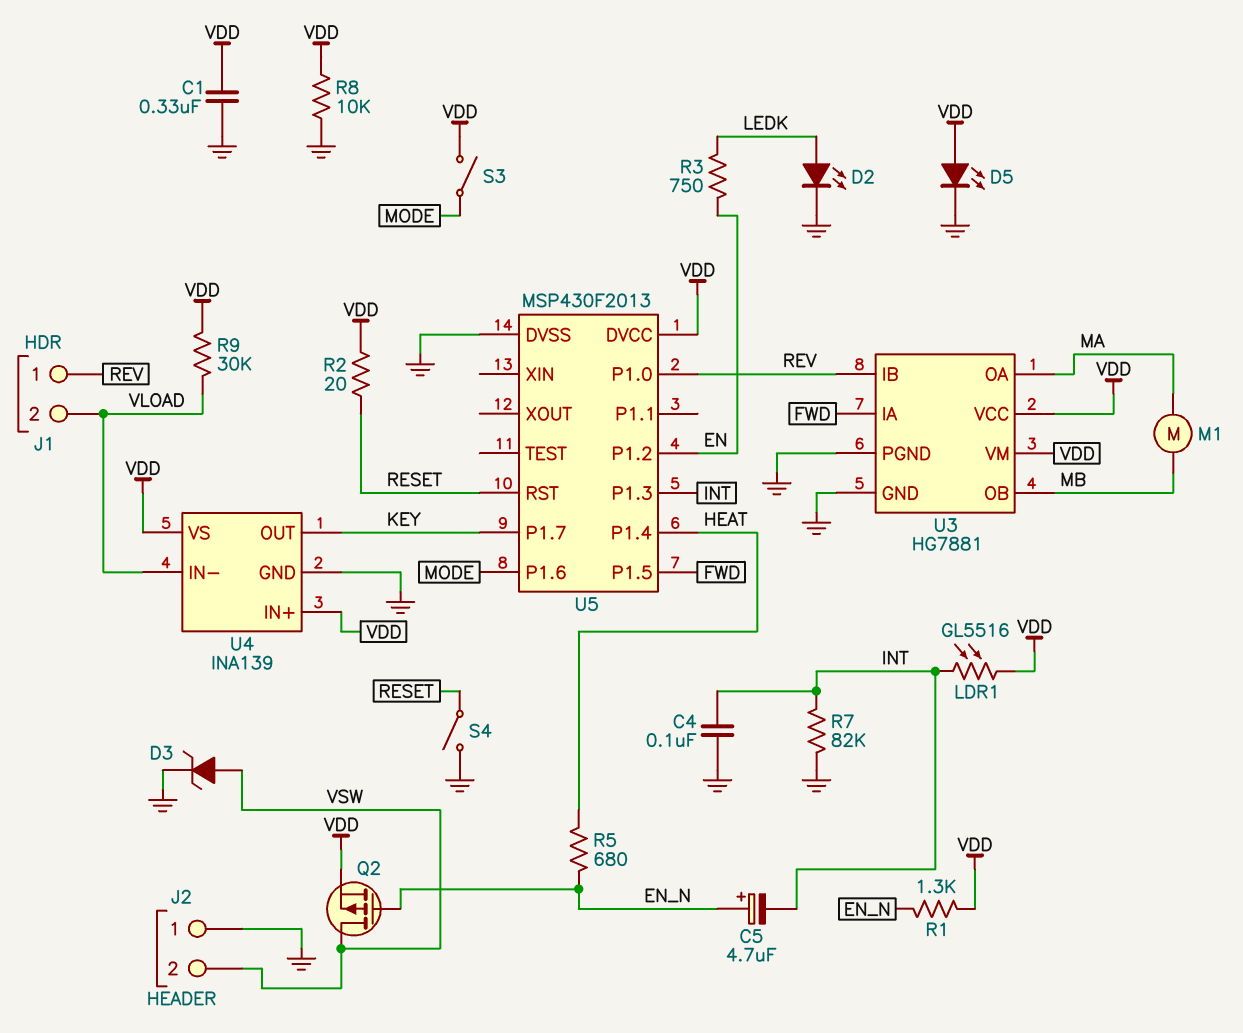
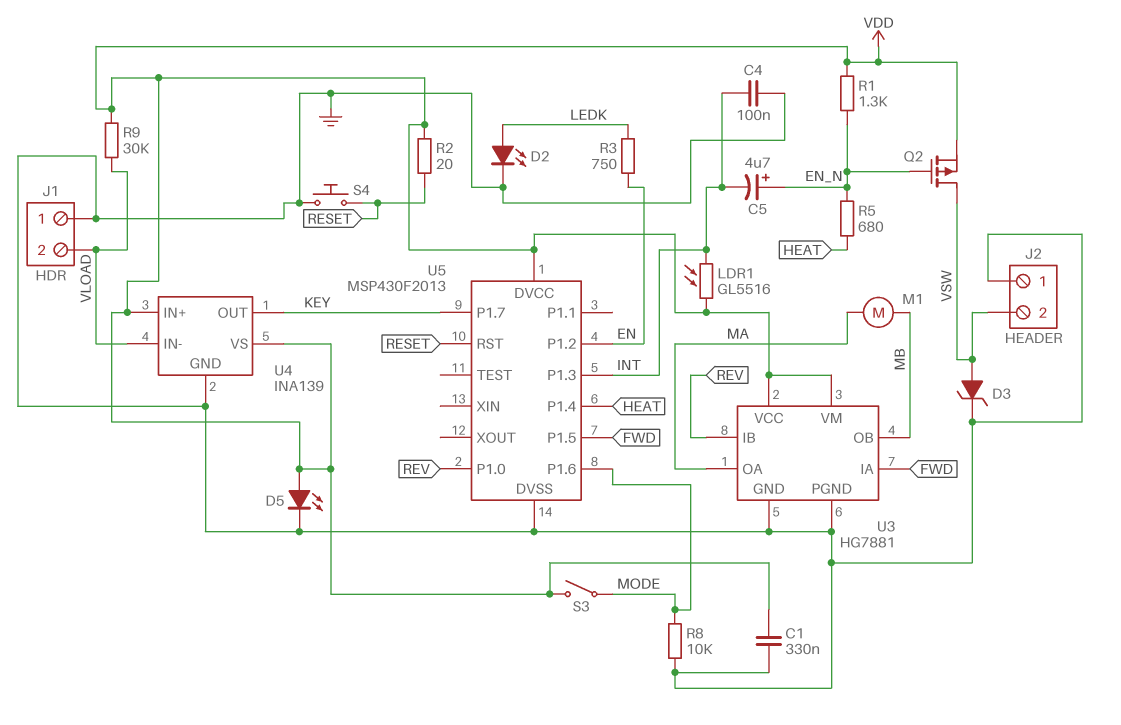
J1 pin 1: REV -> GND
R7: 82k (GND, INT) -> none
R8: 10k (GND, VDD) -> 10k (GND, MODE)
S4: switch (GND, RESET) -> button (GND, RESET)

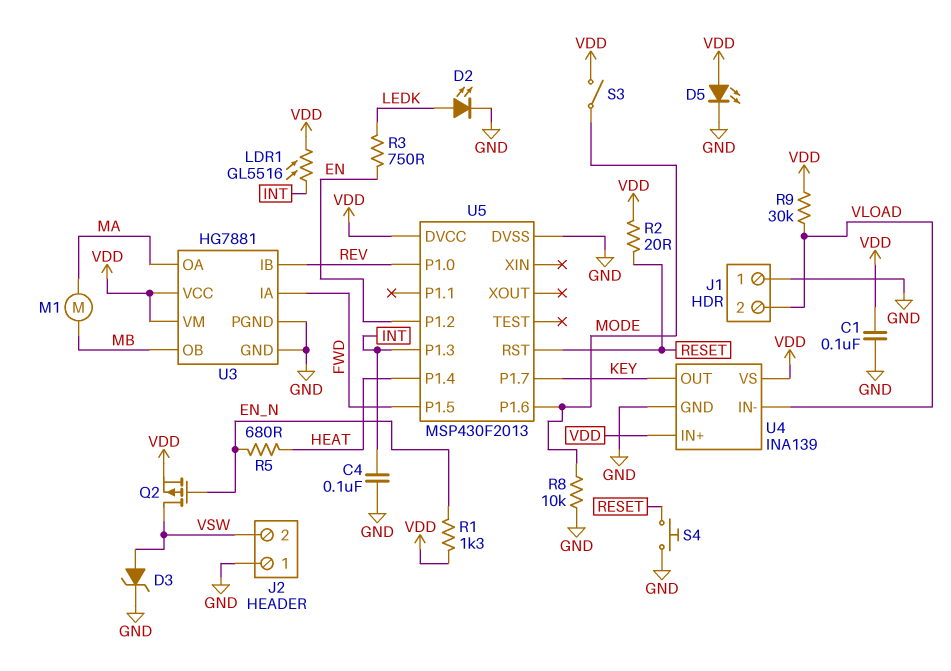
C1: 330nF (GND, VDD) -> 100nF (GND, VDD)
C5: 4.7uF (plus EN_N, minus INT) -> none

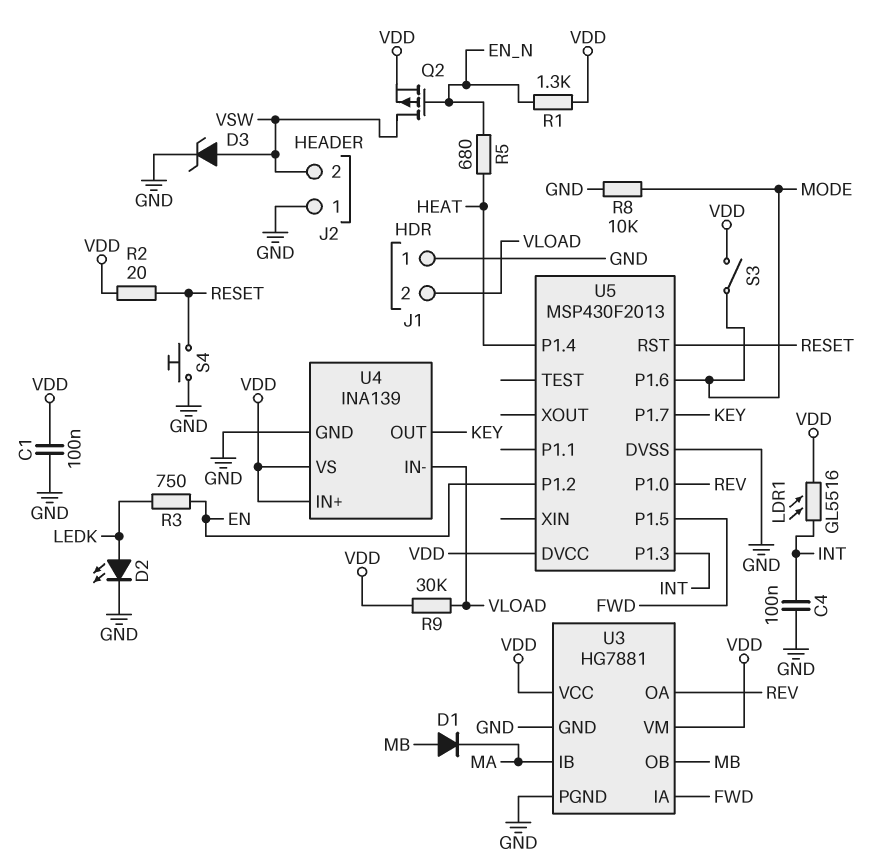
D1: none -> diode (A MB, K MA)
D5: LED (A VDD, K GND) -> none
M1: motor (MA, MB) -> none
U3 pin IB: REV -> MA
U3 pin OA: MA -> REV

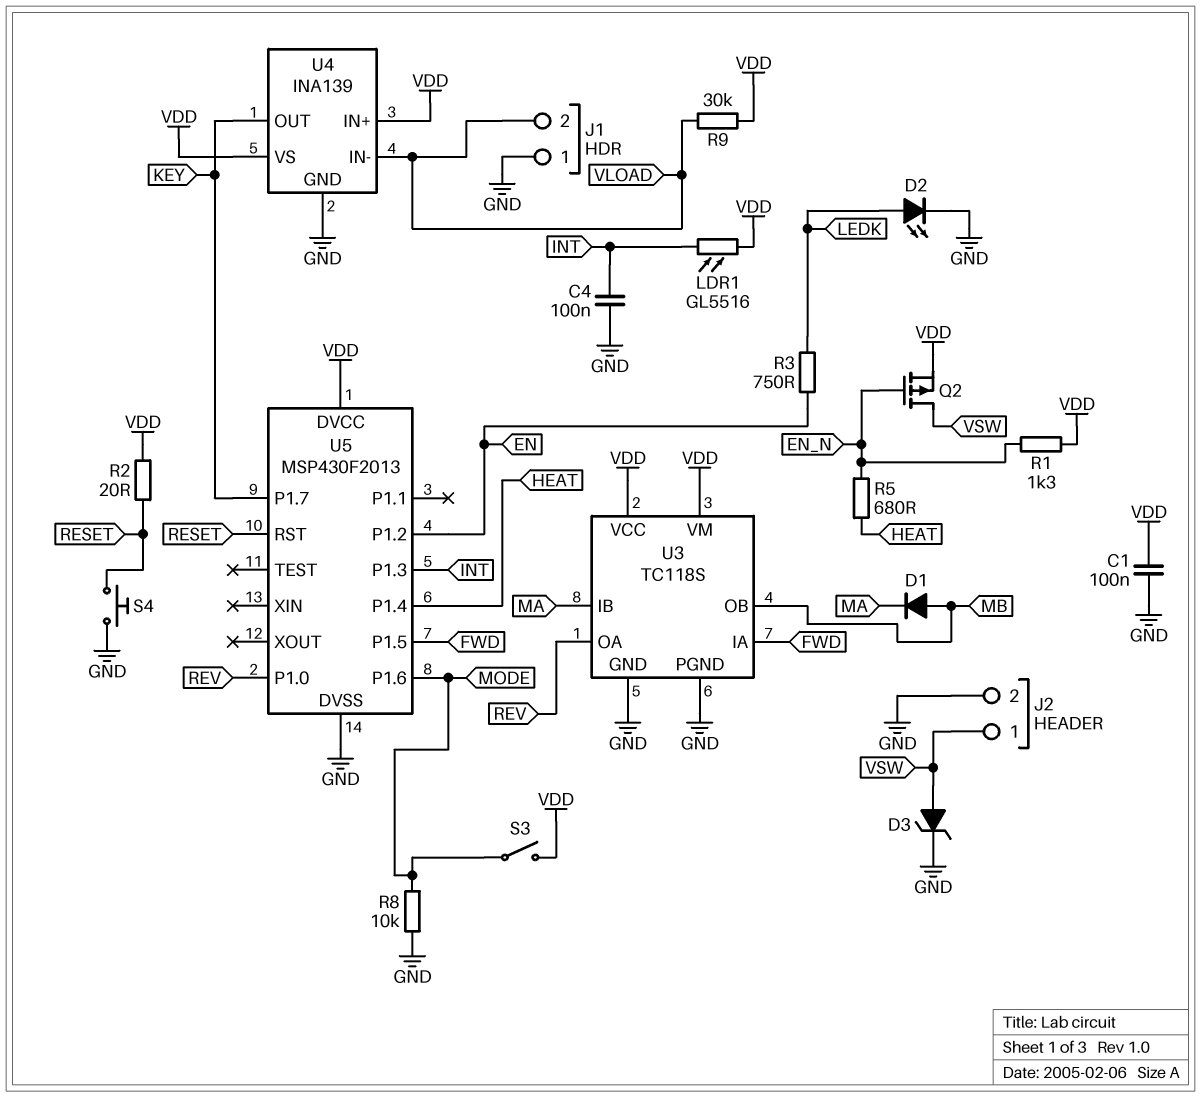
J2 pin 1: GND -> VSW
J2 pin 2: VSW -> GND
U3: HG7881 -> TC118S

